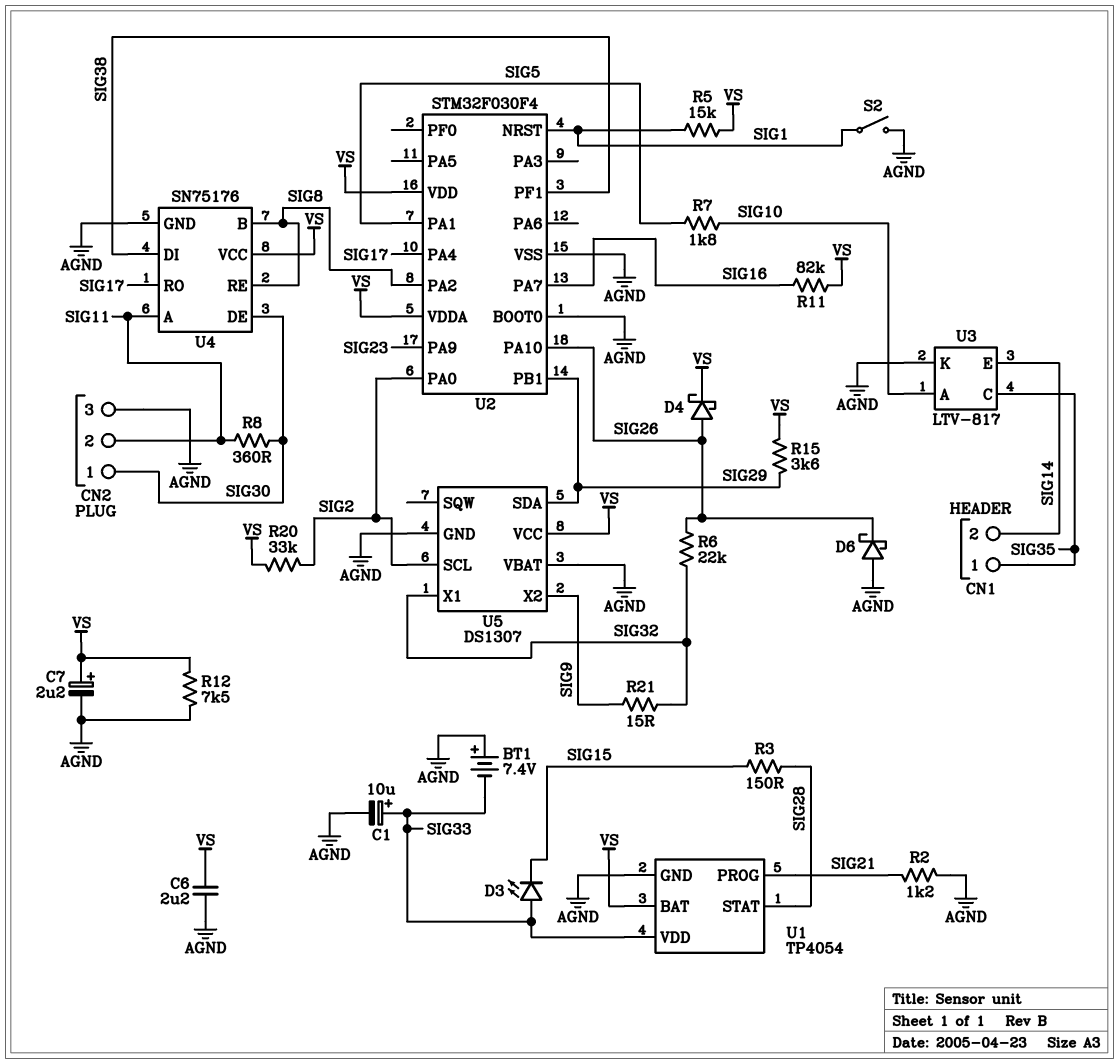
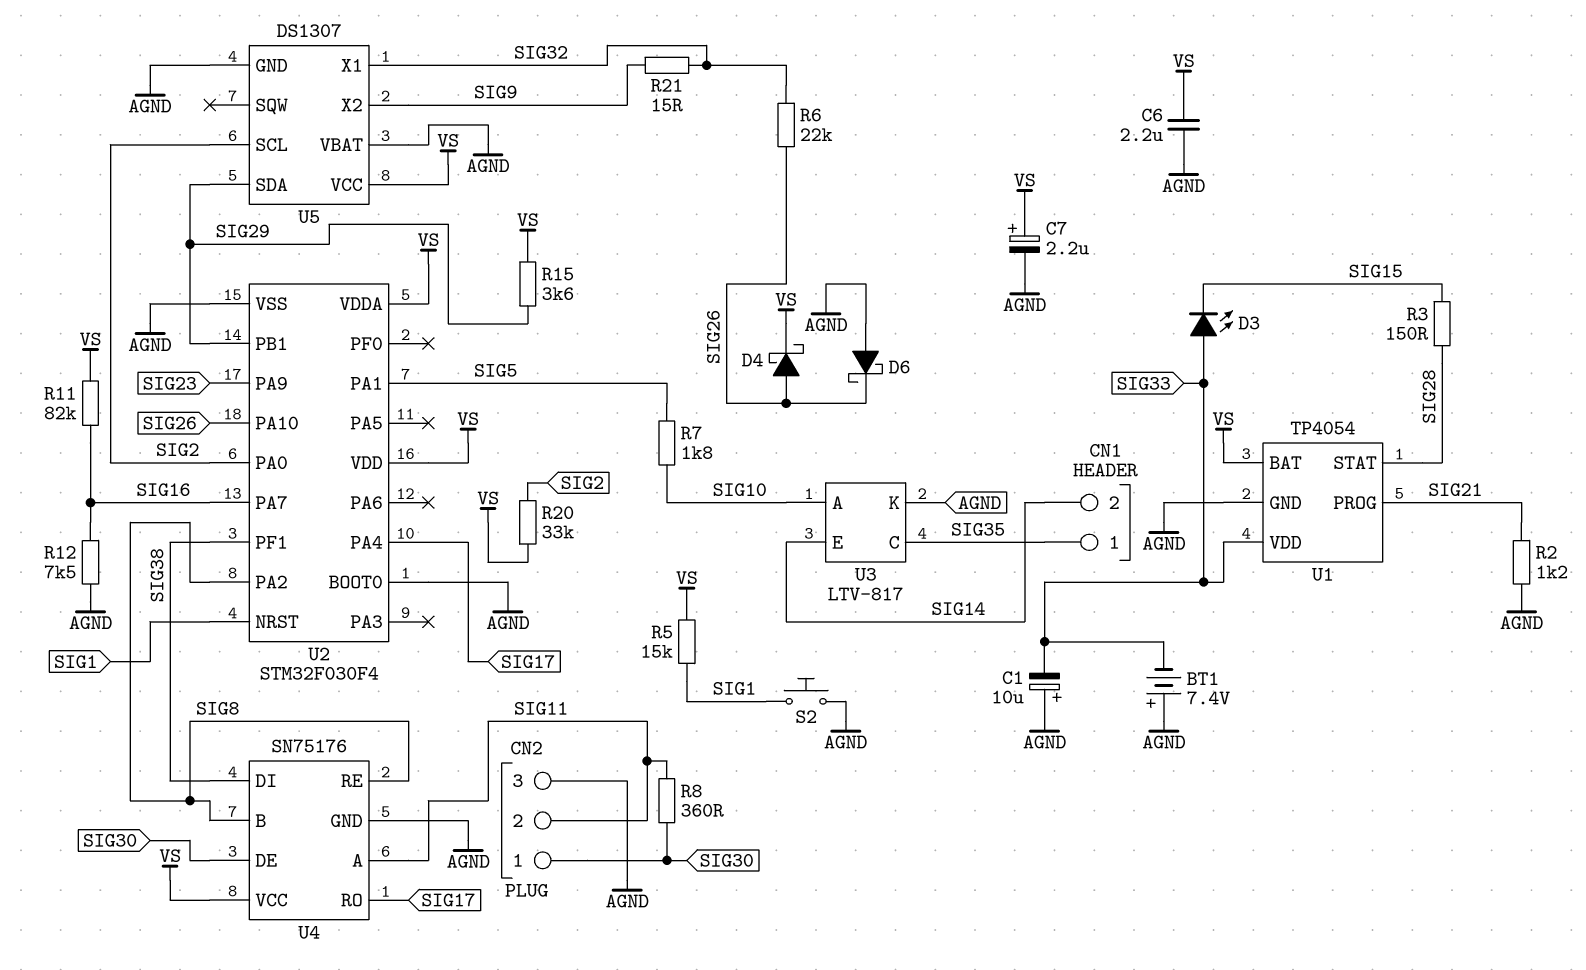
C1: 10uF (plus SIG33, minus AGND) -> 10uF (plus AGND, minus SIG33)
R12: 7.5k (AGND, VS) -> 7.5k (AGND, SIG16)
S2: switch (AGND, SIG1) -> button (AGND, SIG1)

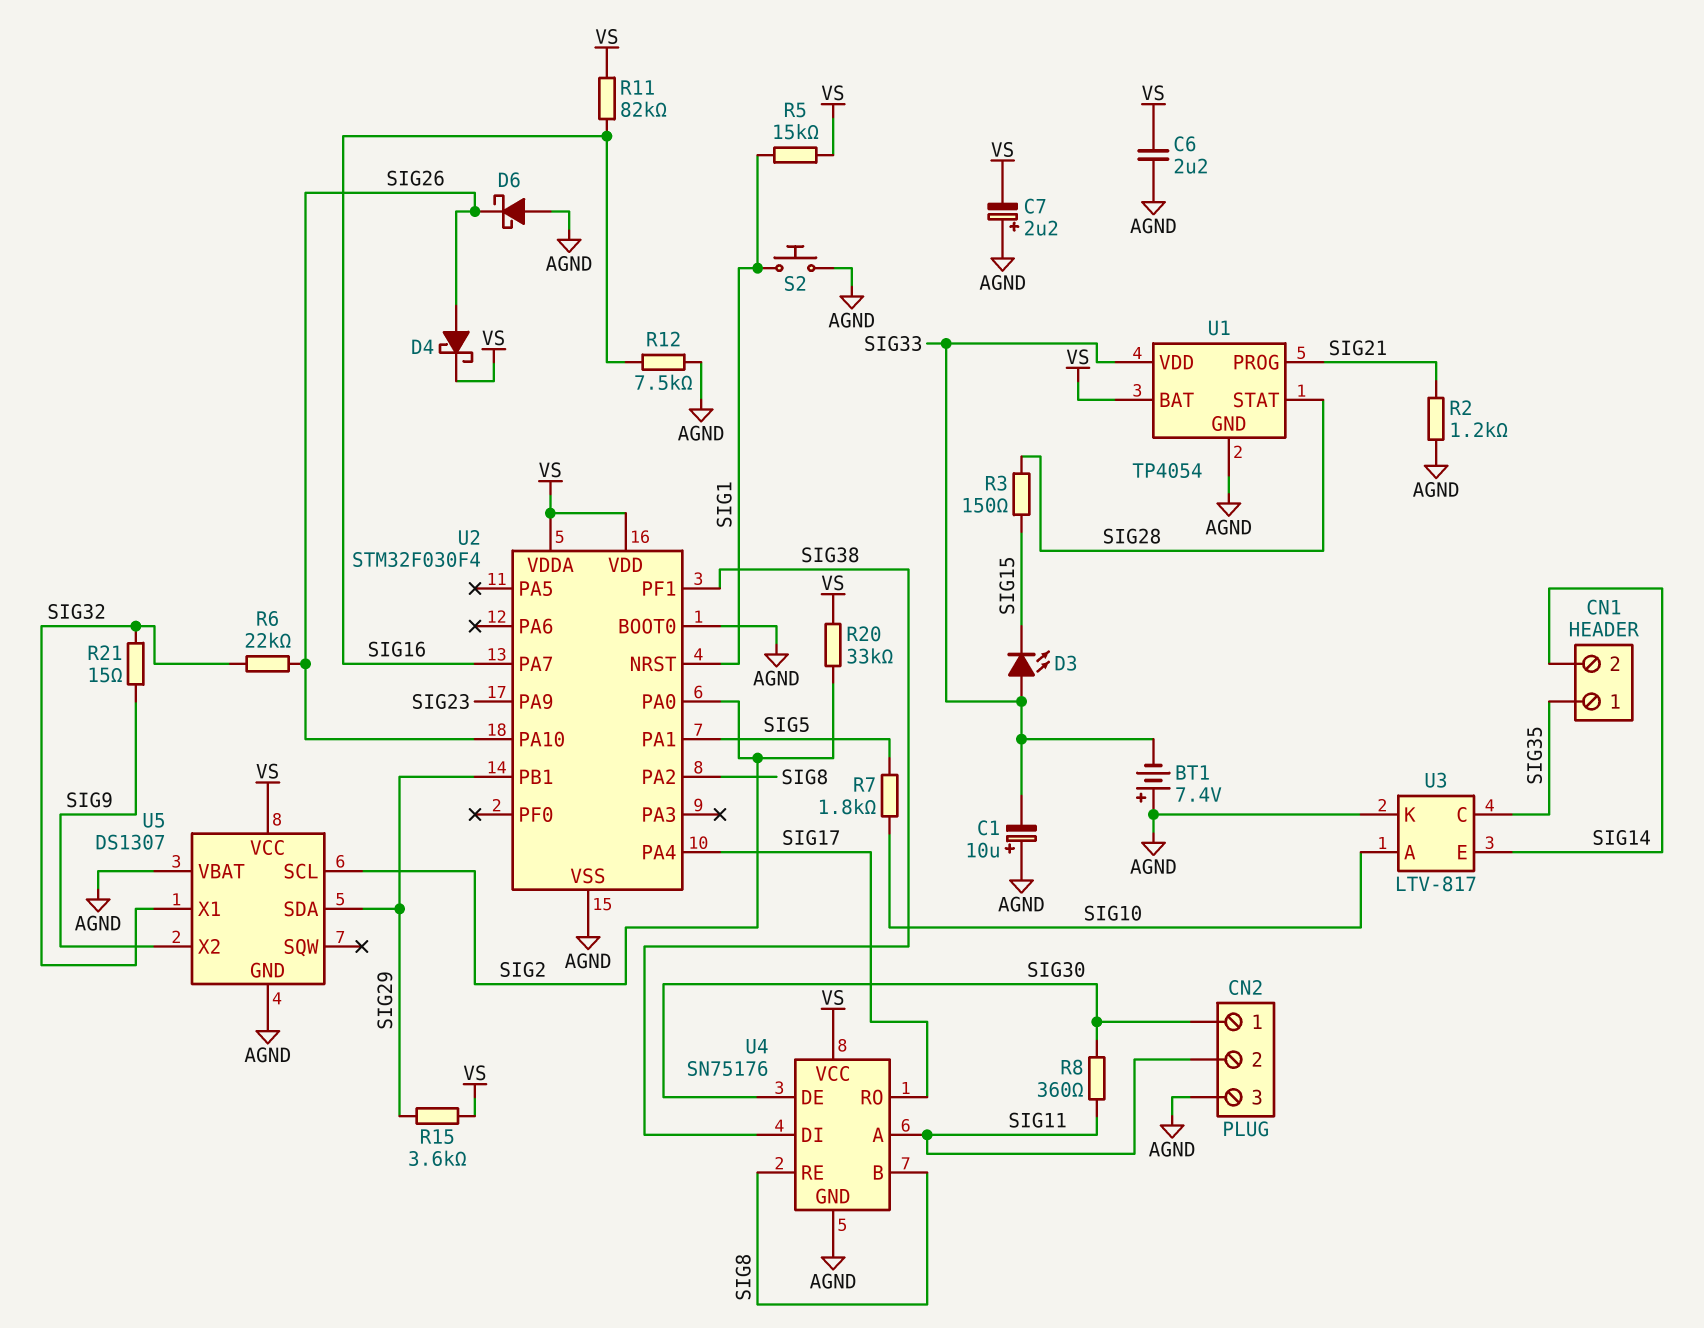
C7: 2.2uF (plus VS, minus AGND) -> 2.2uF (plus AGND, minus VS)

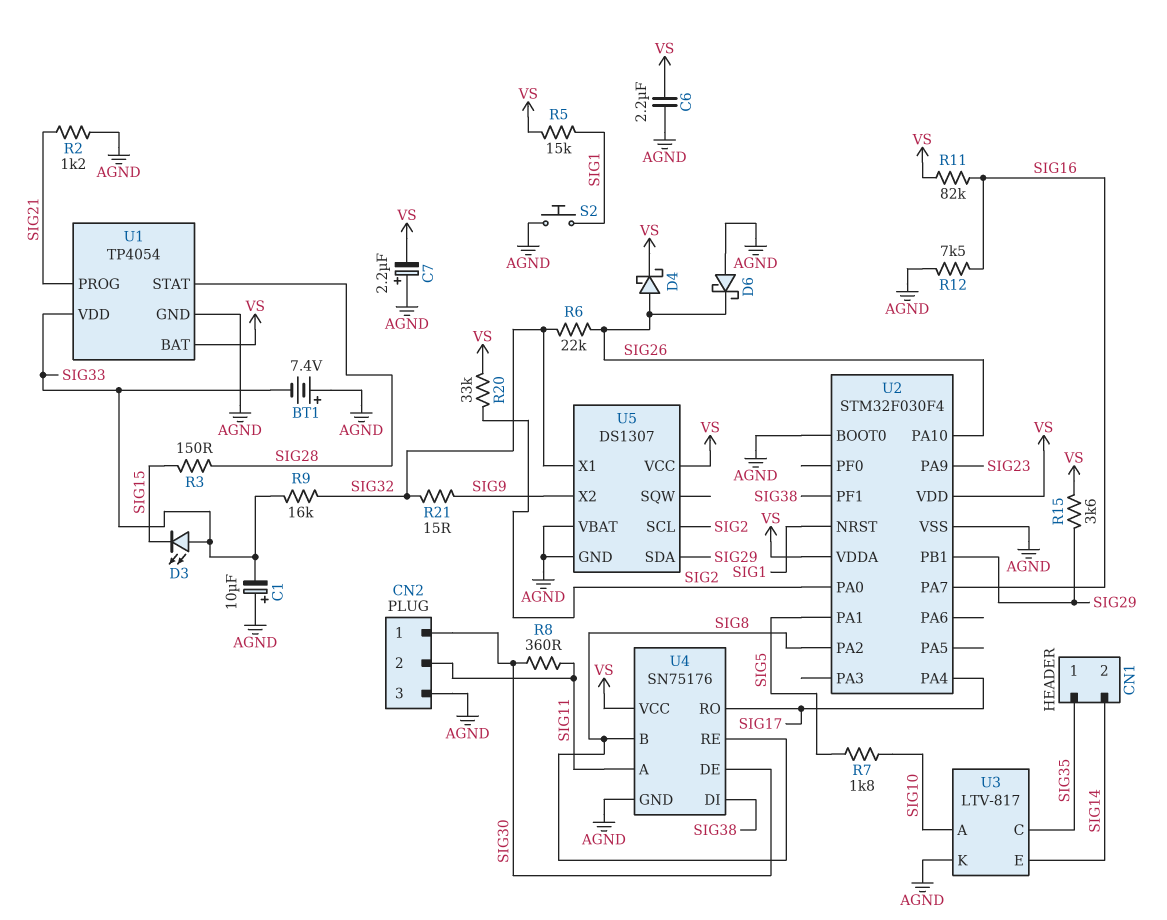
R9: none -> 16k (SIG32, SIG33)

